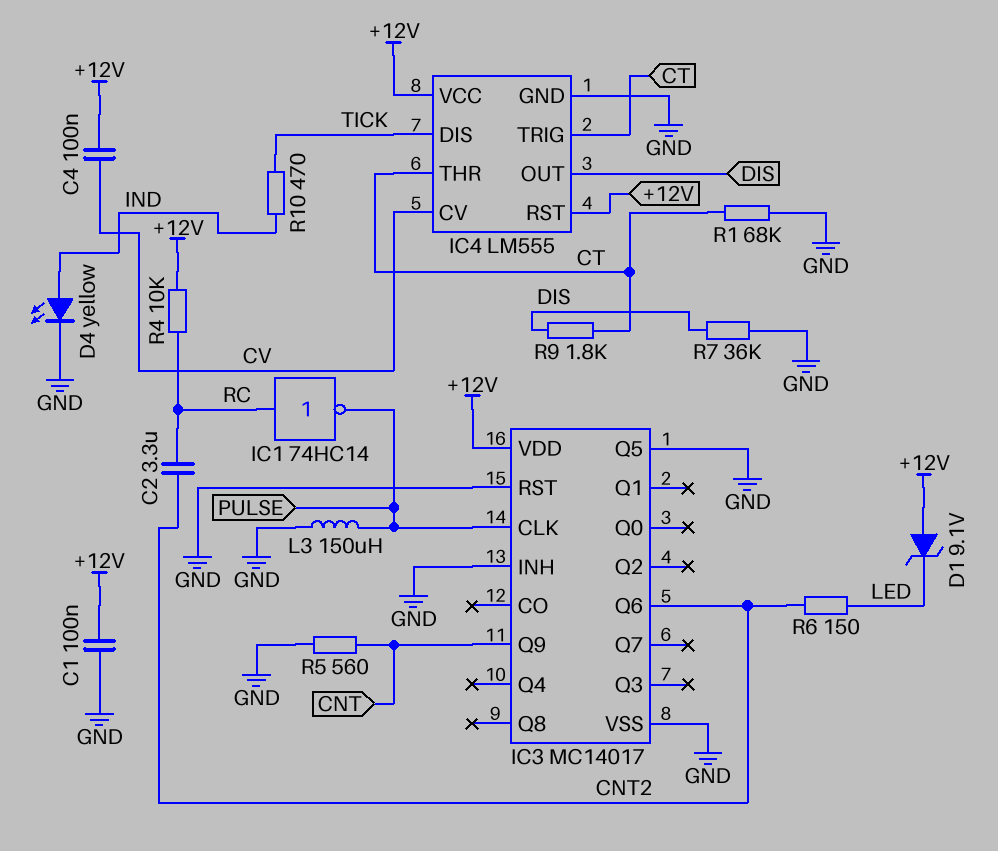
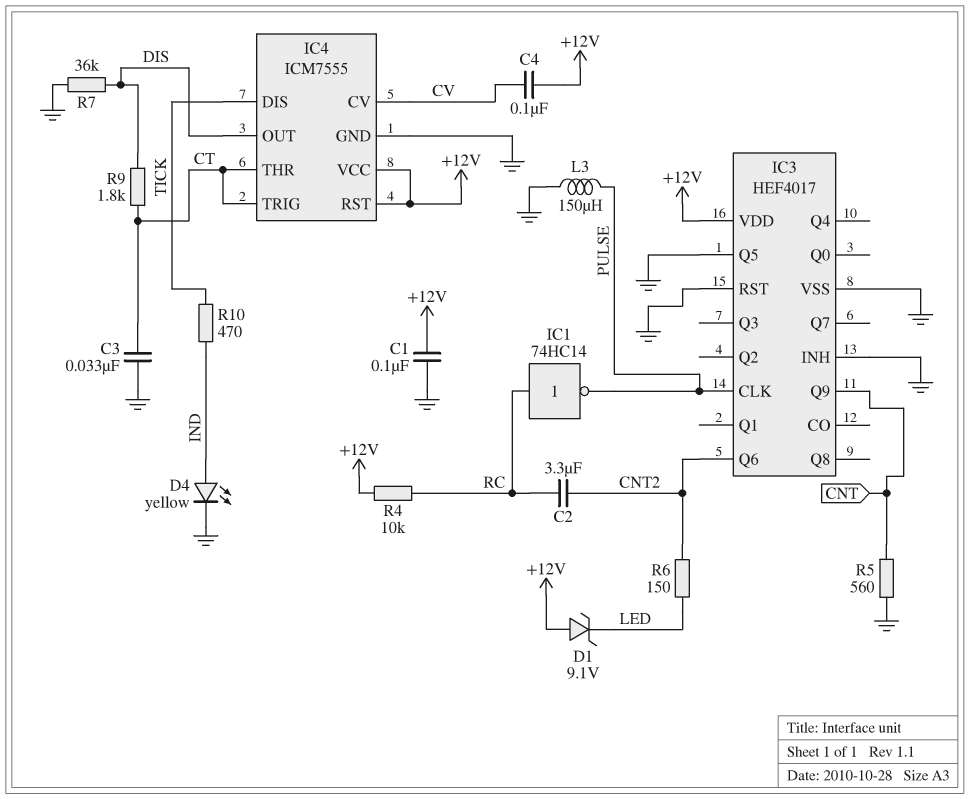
C3: none -> 33nF (CT, GND)
IC3: MC14017 -> HEF4017
IC4: LM555 -> ICM7555
R1: 68k (CT, GND) -> none

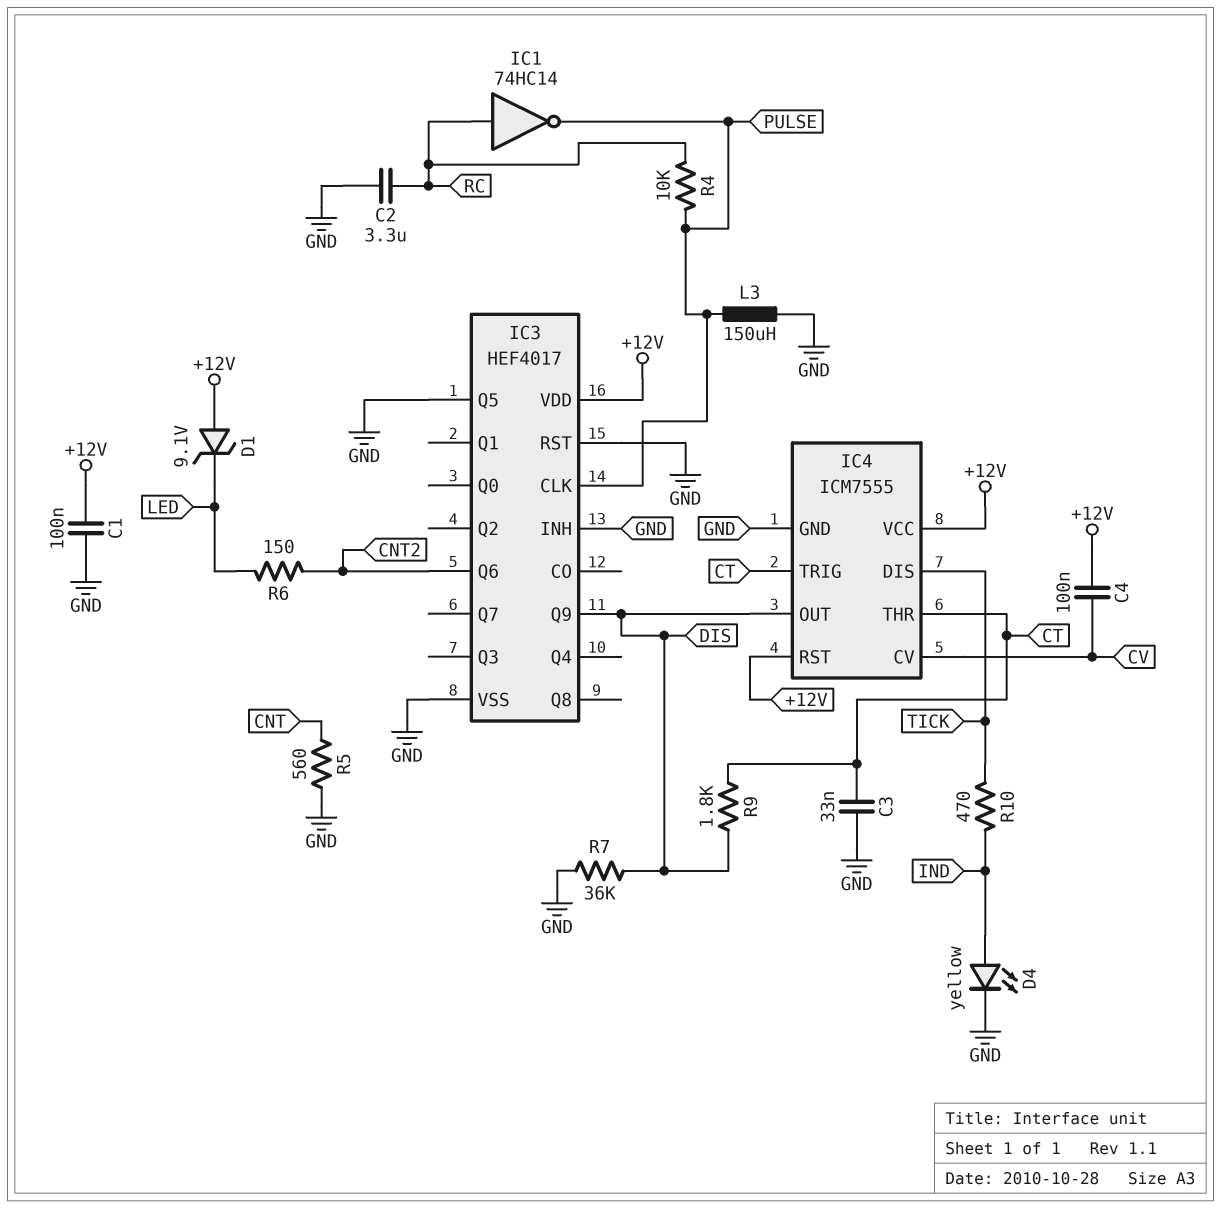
C2: 3.3uF (CNT2, RC) -> 3.3uF (GND, RC)
IC3 pin Q9: CNT -> DIS
R4: 10k (+12V, RC) -> 10k (PULSE, RC)

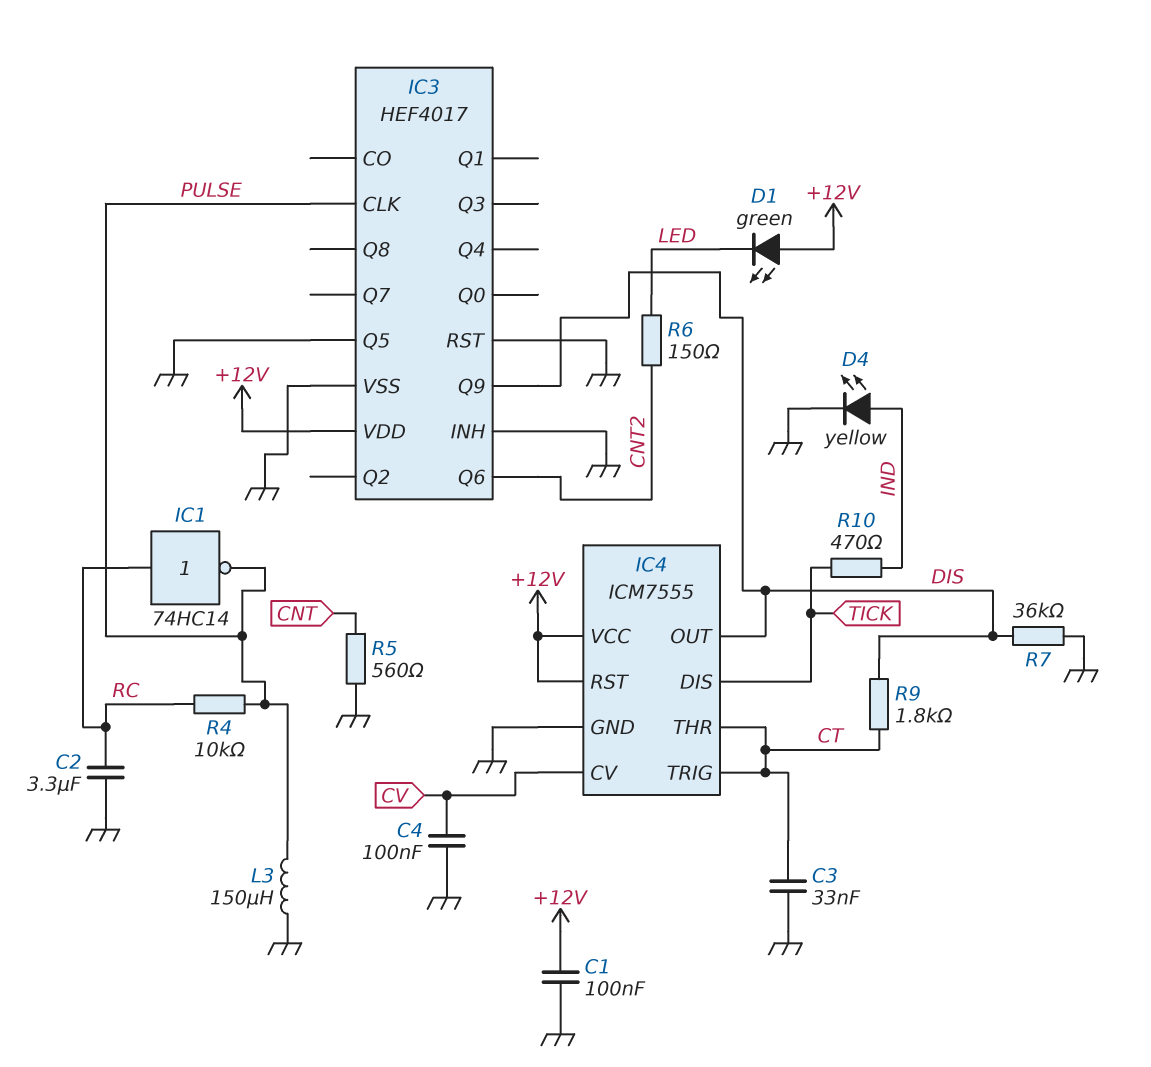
C4: 100nF (+12V, CV) -> 100nF (CV, GND)
D1: zener 9.1V (A +12V, K LED) -> LED green (A +12V, K LED)

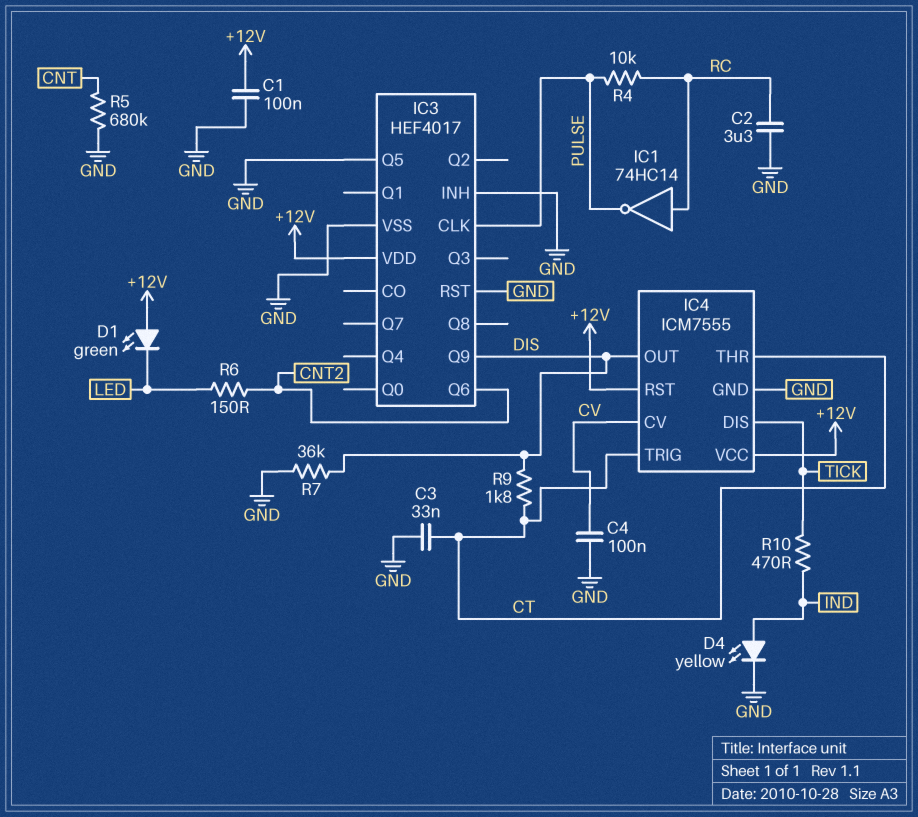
L3: 150uH (GND, PULSE) -> none
R5: 560 (CNT, GND) -> 680k (CNT, GND)

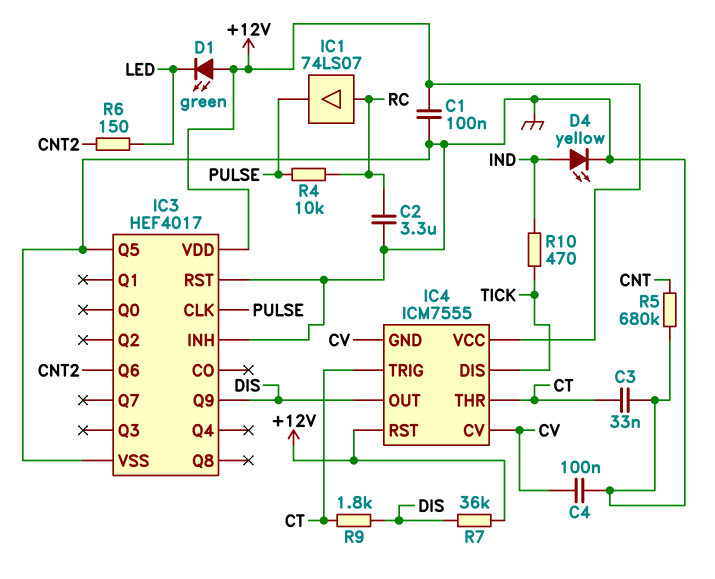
IC1: NOT 74HC14 (in RC, out PULSE) -> buffer 74LS07 (in RC, out PULSE)
IC4 pin GND: GND -> CV
R7: 36k (DIS, GND) -> 36k (+12V, DIS)

